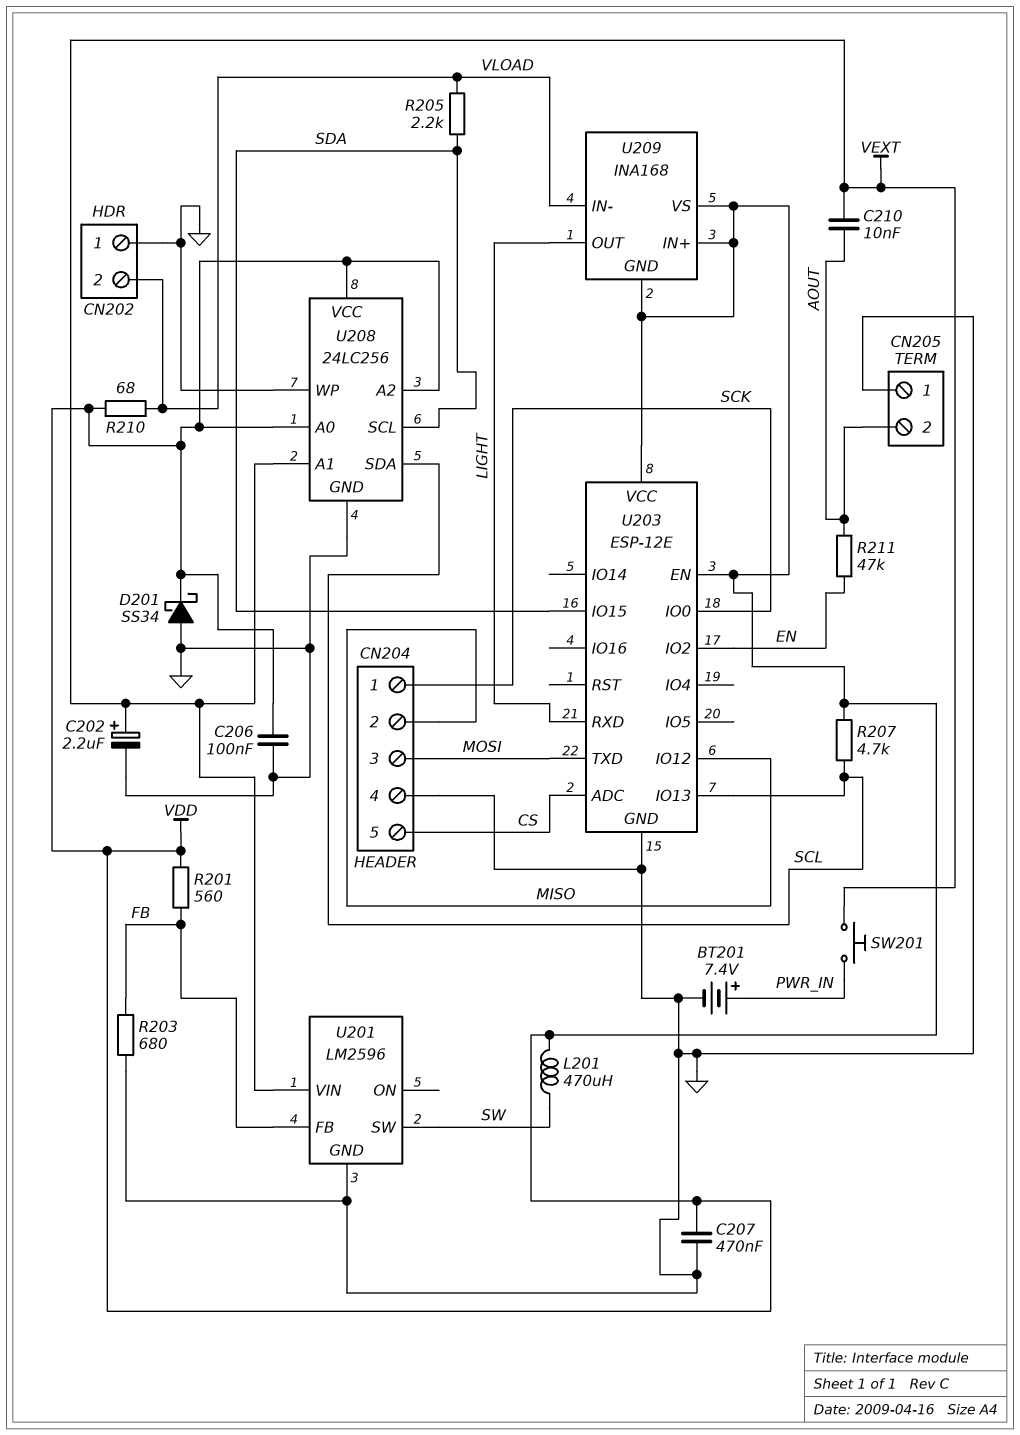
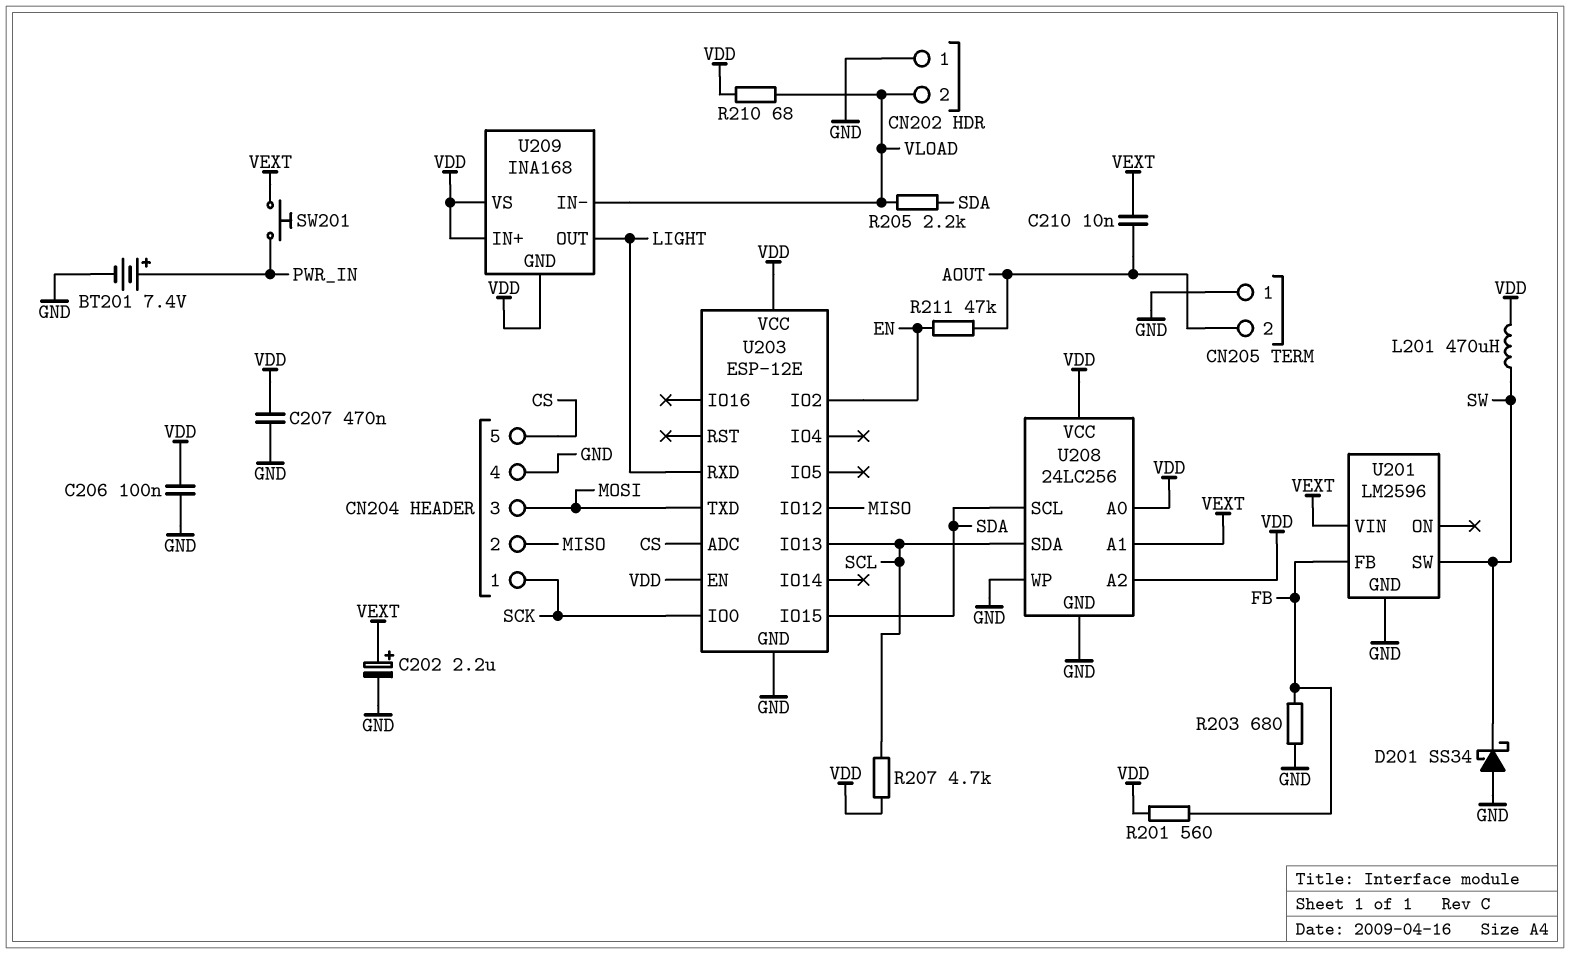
D201: schottky SS34 (A GND, K VDD) -> schottky SS34 (A GND, K SW)

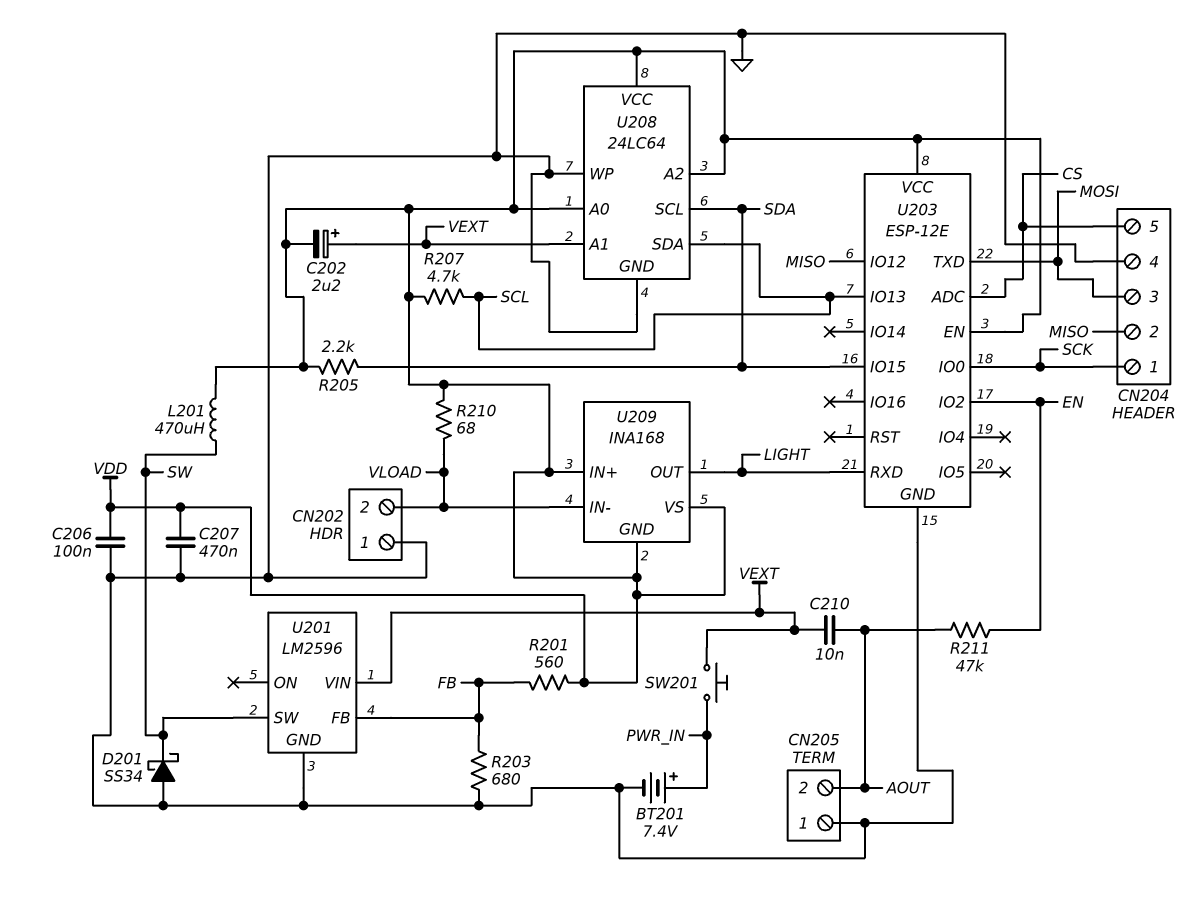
C202: 2.2uF (plus VEXT, minus GND) -> 2.2uF (plus VEXT, minus VDD)
R205: 2.2k (SDA, VLOAD) -> 2.2k (SDA, VDD)
U208: 24LC256 -> 24LC64

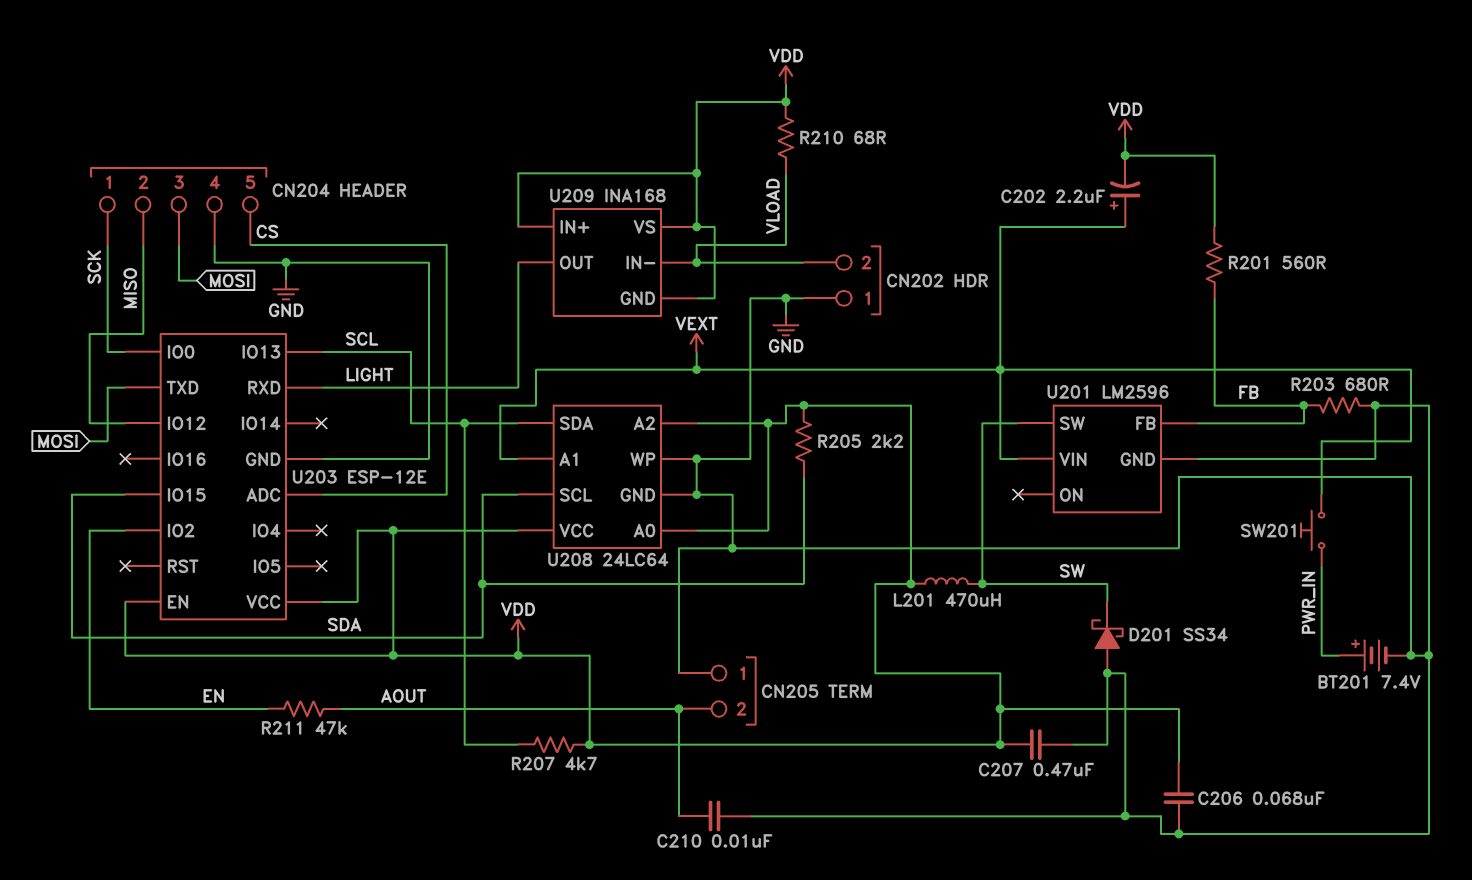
C206: 100nF (GND, VDD) -> 68nF (GND, VDD)
C210: 10nF (AOUT, VEXT) -> 10nF (AOUT, GND)

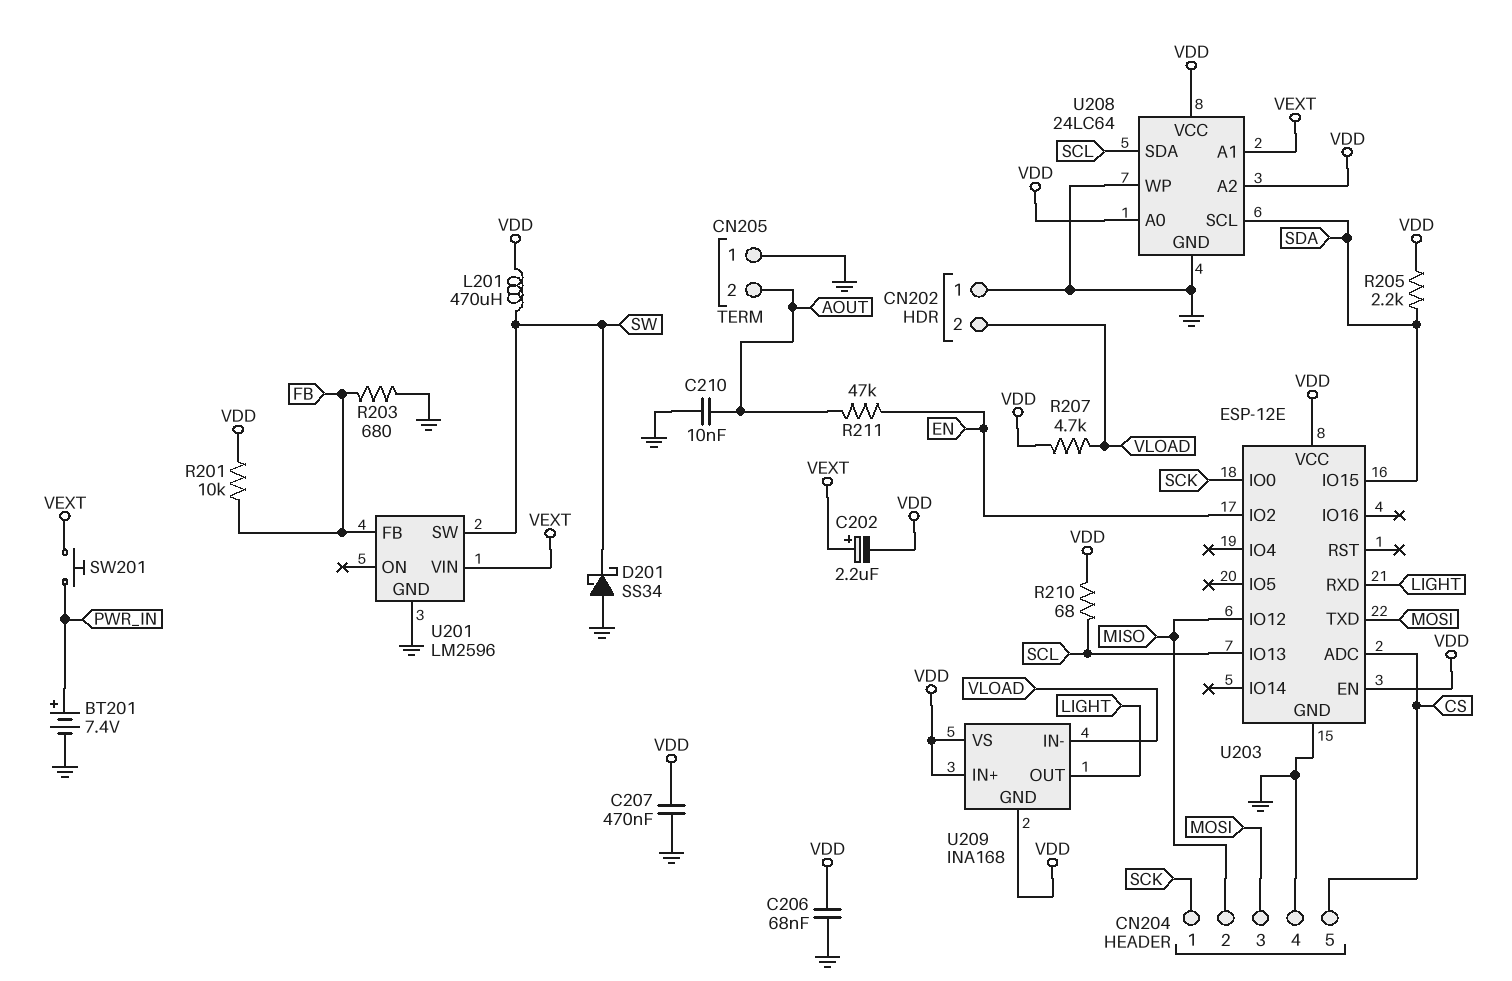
R201: 560 (FB, VDD) -> 10k (FB, VDD)
R207: 4.7k (SCL, VDD) -> 4.7k (VDD, VLOAD)
R210: 68 (VDD, VLOAD) -> 68 (SCL, VDD)

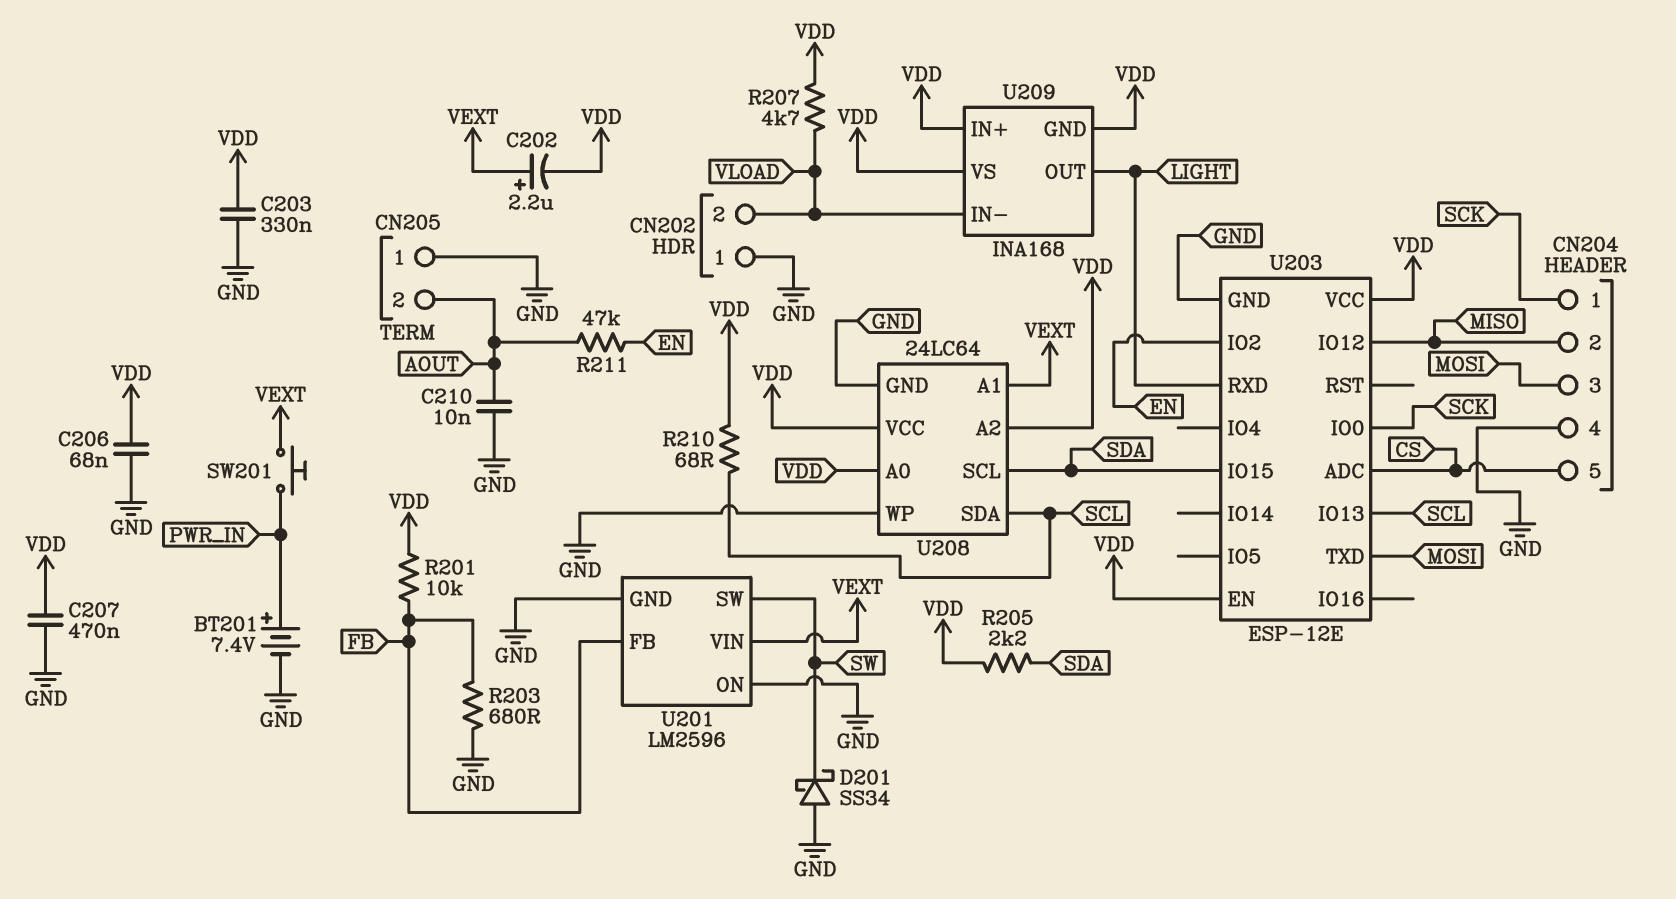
C203: none -> 330nF (GND, VDD)
L201: 470uH (SW, VDD) -> none
U201 pin ON: none -> GND

